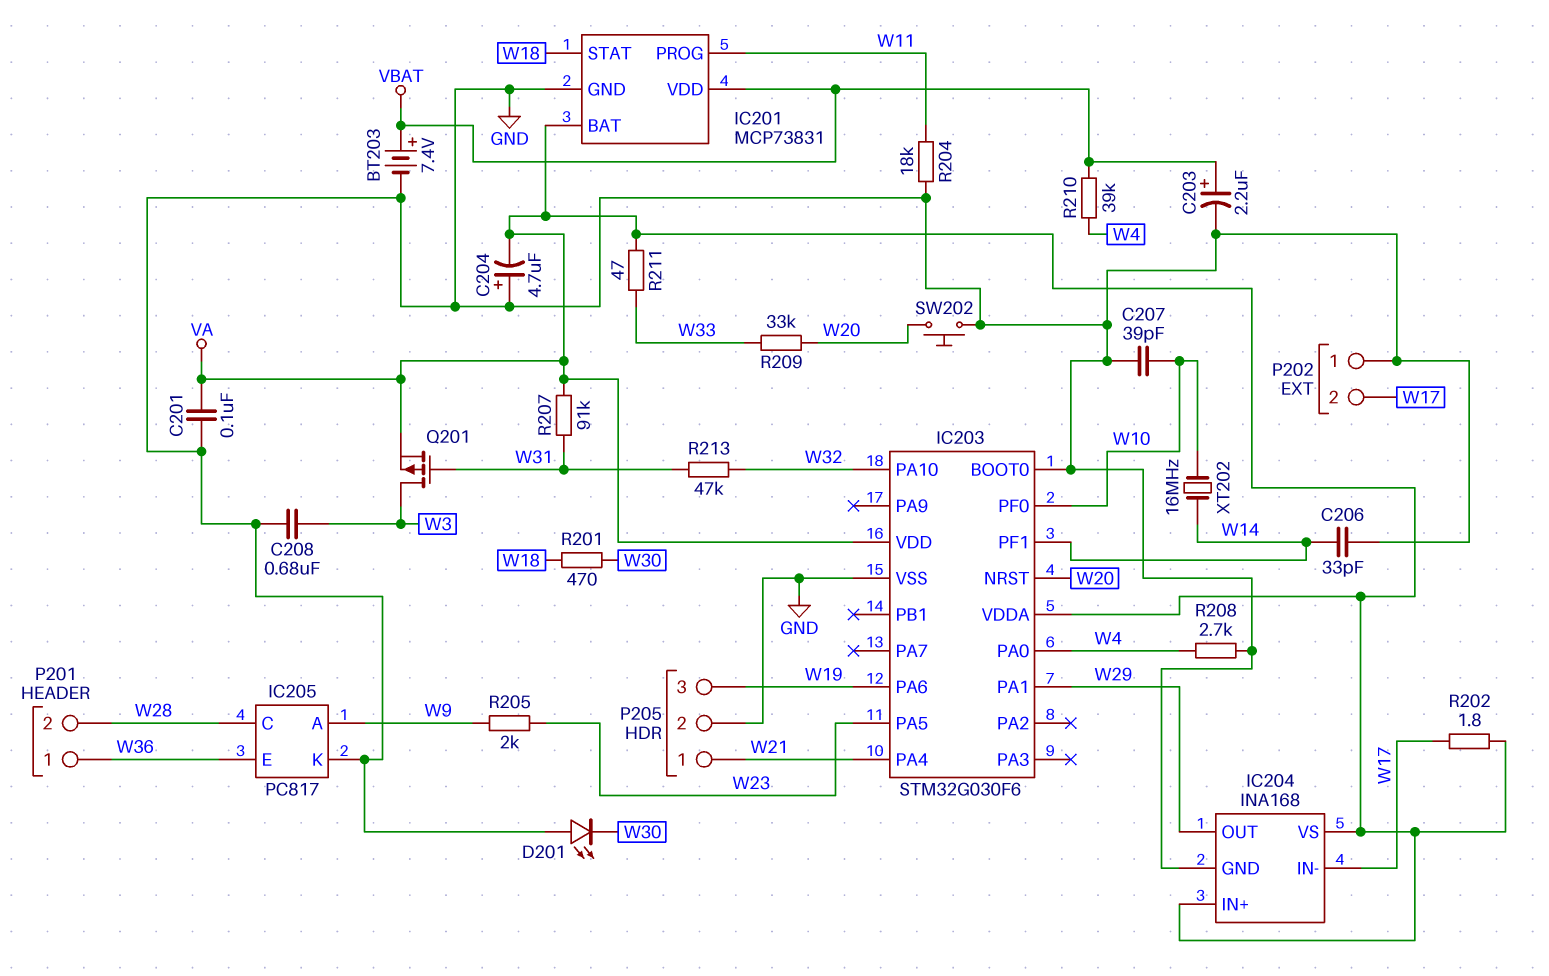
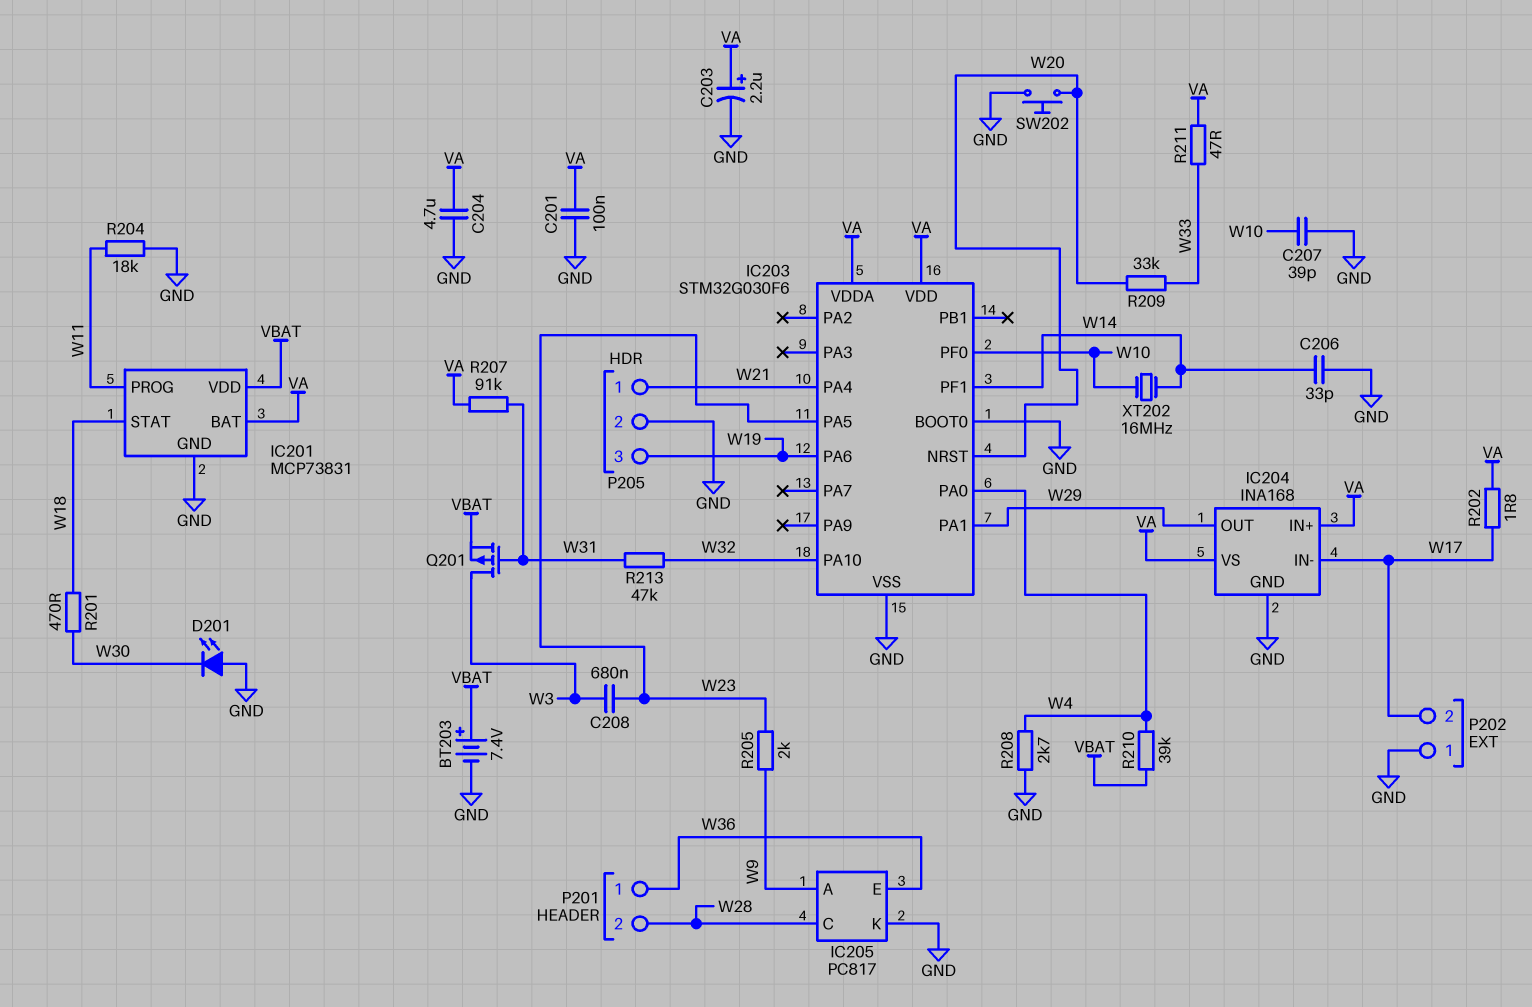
C203: 2.2uF (plus VBAT, minus GND) -> 2.2uF (plus VA, minus GND)
C204: 4.7uF (plus GND, minus VA) -> 4.7uF (GND, VA)
C208: 680nF (GND, W3) -> 680nF (W3, W23)
Q201: PMOS (G W31, D W3, S VA) -> PMOS (G W31, D W3, S VBAT)

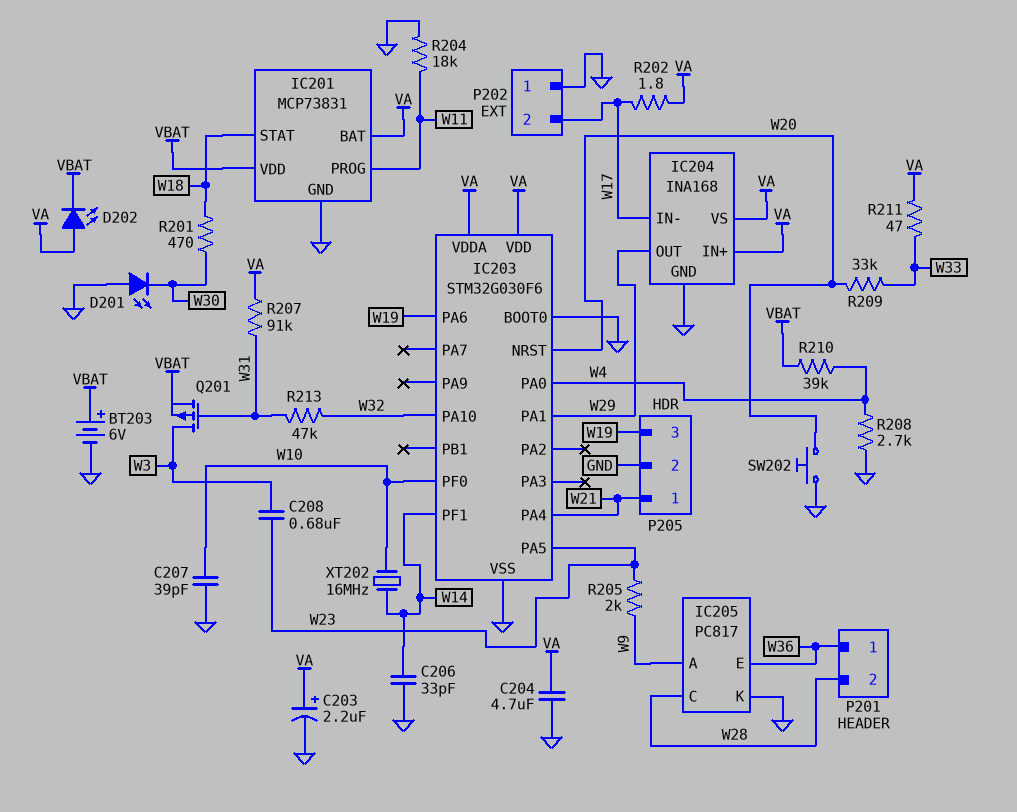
BT203: 7.4V (plus VBAT, minus GND) -> 6V (plus VBAT, minus GND)
C201: 100nF (GND, VA) -> none
D202: none -> LED (A VA, K VBAT)

